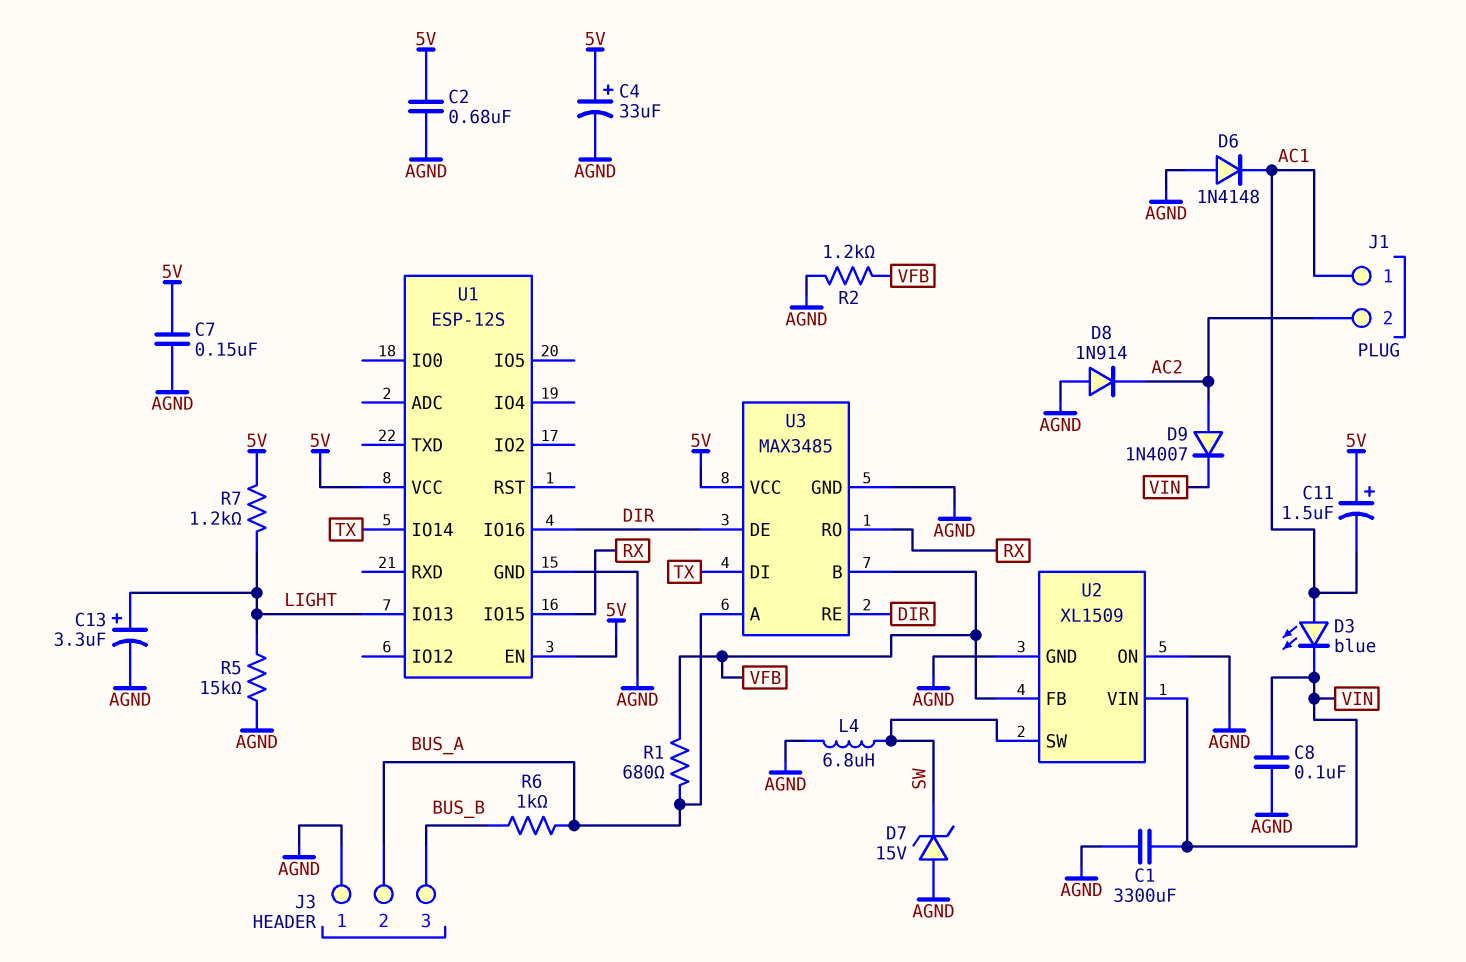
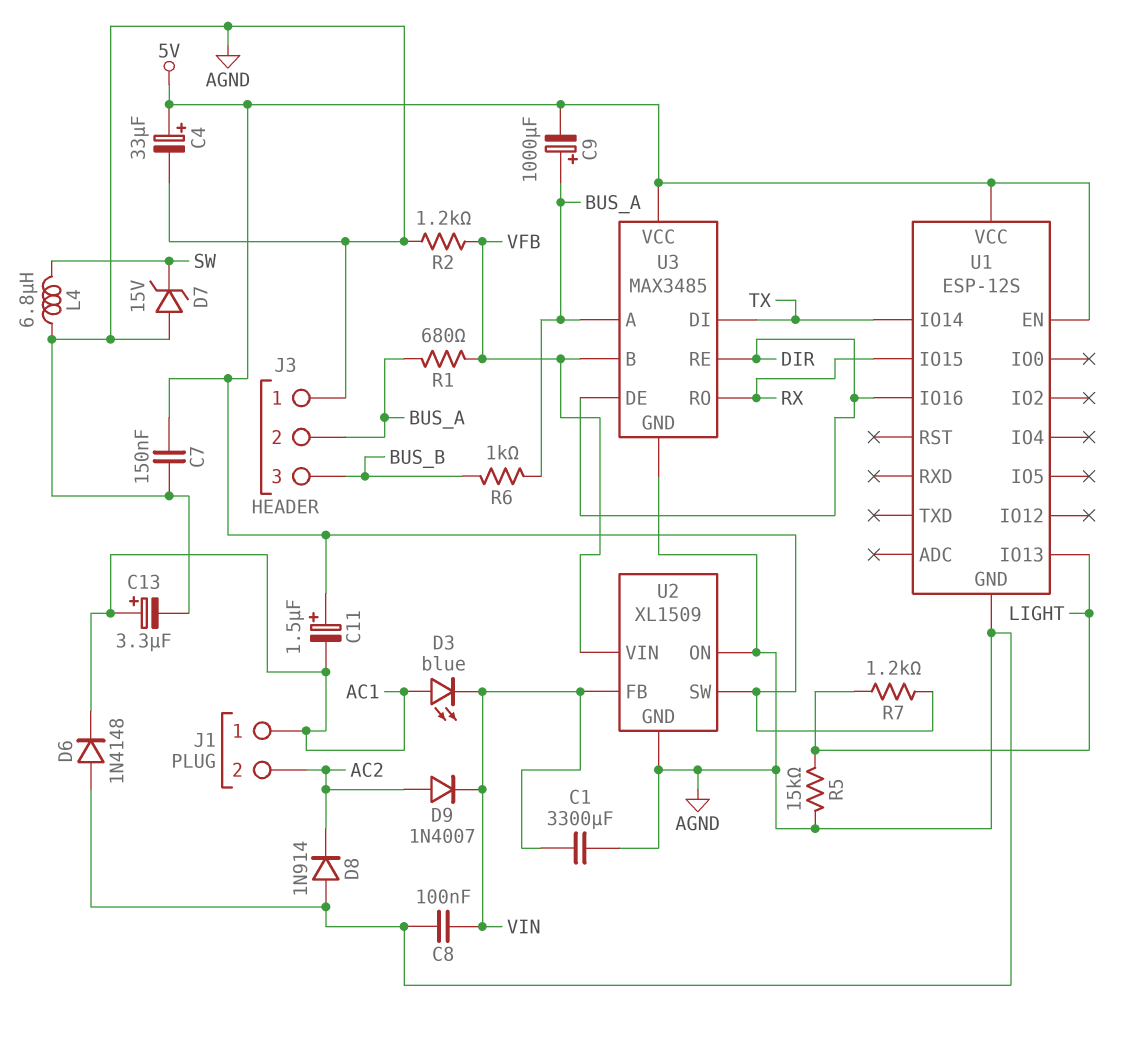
C2: 680nF (5V, AGND) -> none
C9: none -> 1000uF (plus BUS_A, minus 5V)
C13: 3.3uF (plus LIGHT, minus AGND) -> 3.3uF (plus AC1, minus AGND)
U2 pin FB: VFB -> VIN
U2 pin SW: SW -> 5V
U2 pin VIN: VIN -> VFB

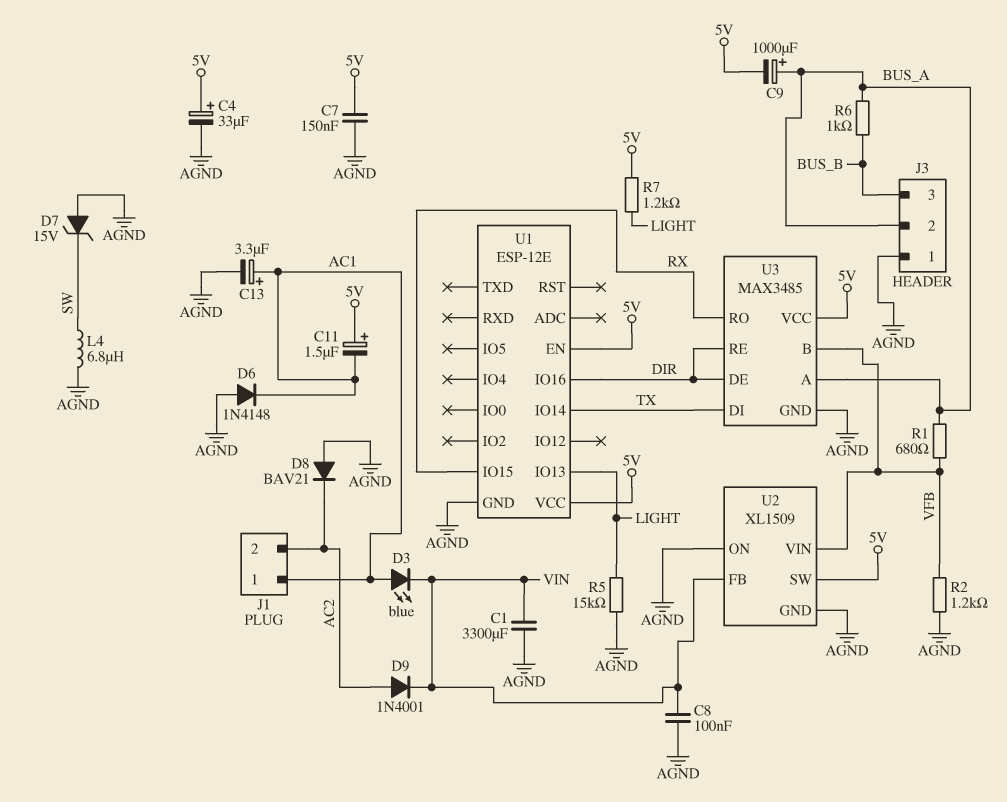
D8: diode 1N914 (A AGND, K AC2) -> diode BAV21 (A AGND, K AC2)
D9: diode 1N4007 (A AC2, K VIN) -> diode 1N4001 (A AC2, K VIN)
U1: ESP-12S -> ESP-12E

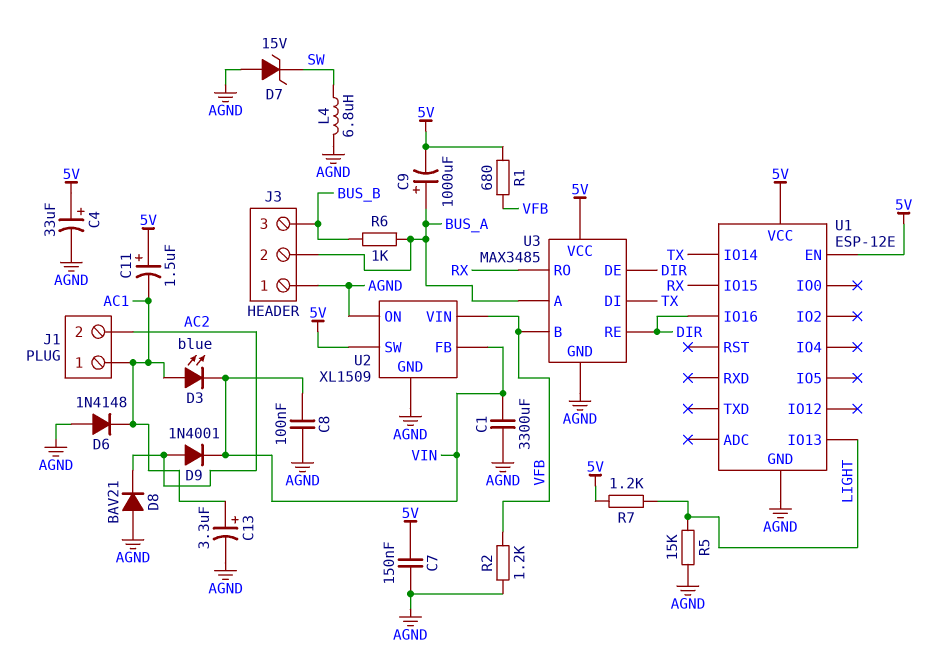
R1: 680 (BUS_A, VFB) -> 680 (5V, VFB)

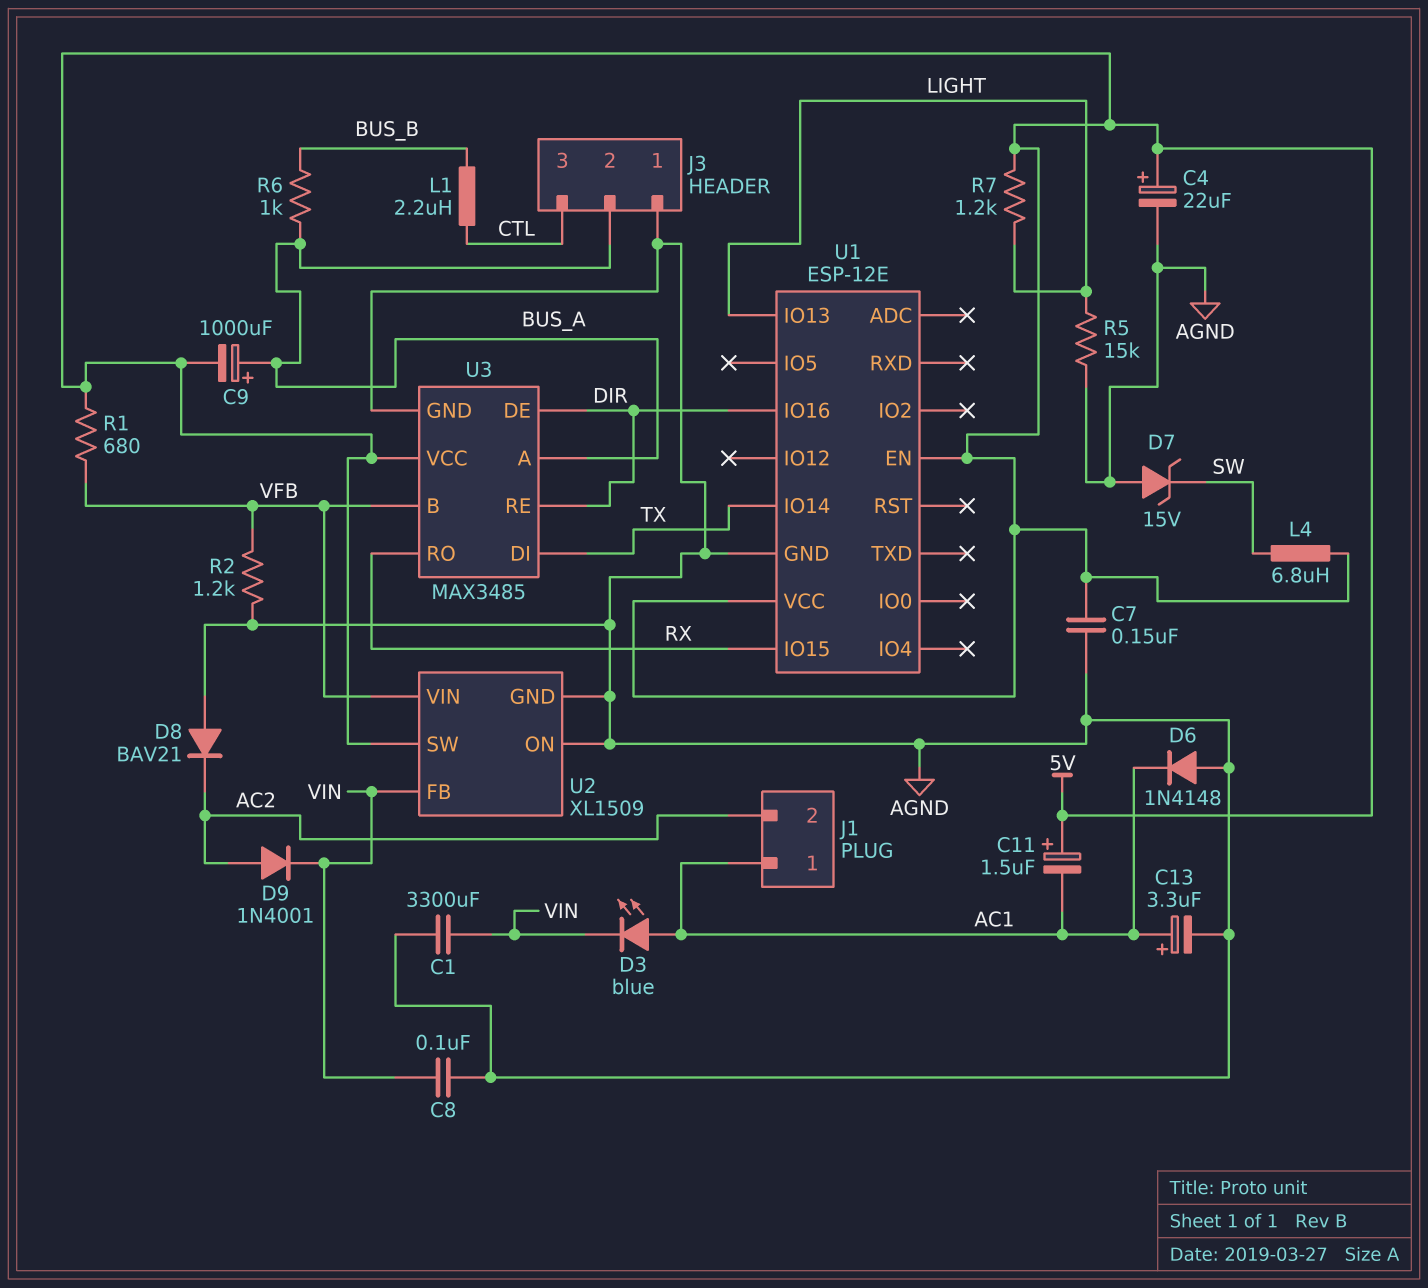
C4: 33uF (plus 5V, minus AGND) -> 22uF (plus 5V, minus AGND)
J3 pin 3: BUS_B -> CTL
L1: none -> 2.2uH (BUS_B, CTL)
L4: 6.8uH (AGND, SW) -> 6.8uH (5V, SW)

